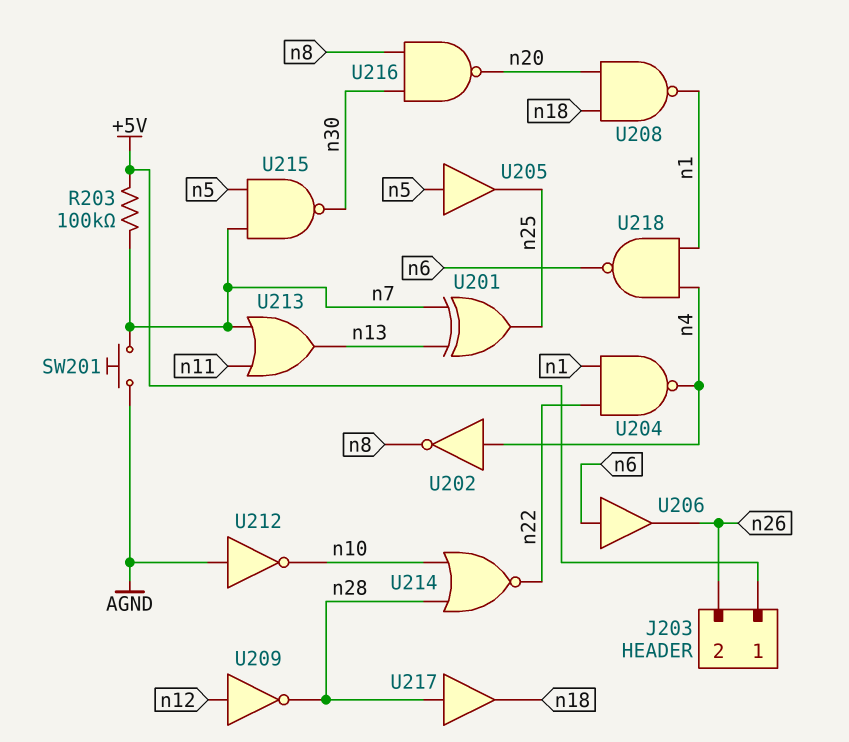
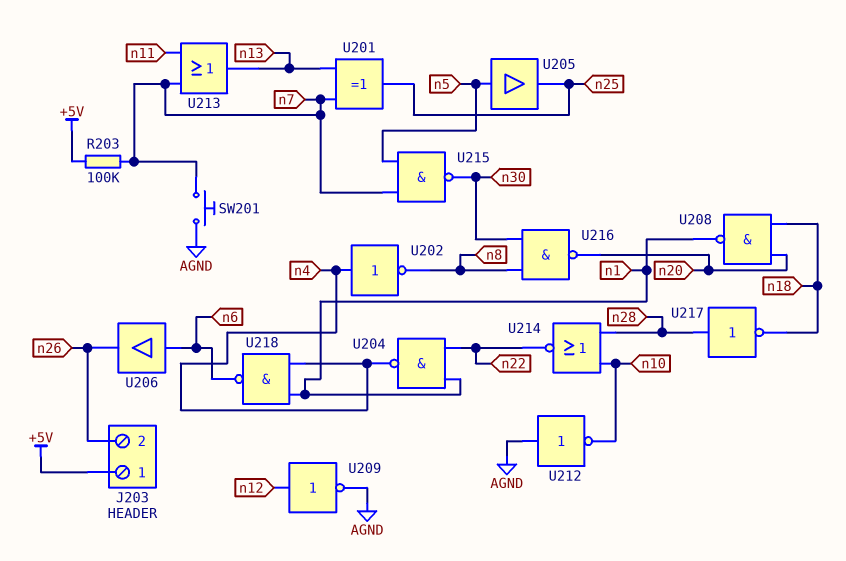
U209: NOT (in n12, out n28) -> NOT (in n12, out AGND)
U217: buffer (in n28, out n18) -> NOT (in n28, out n18)

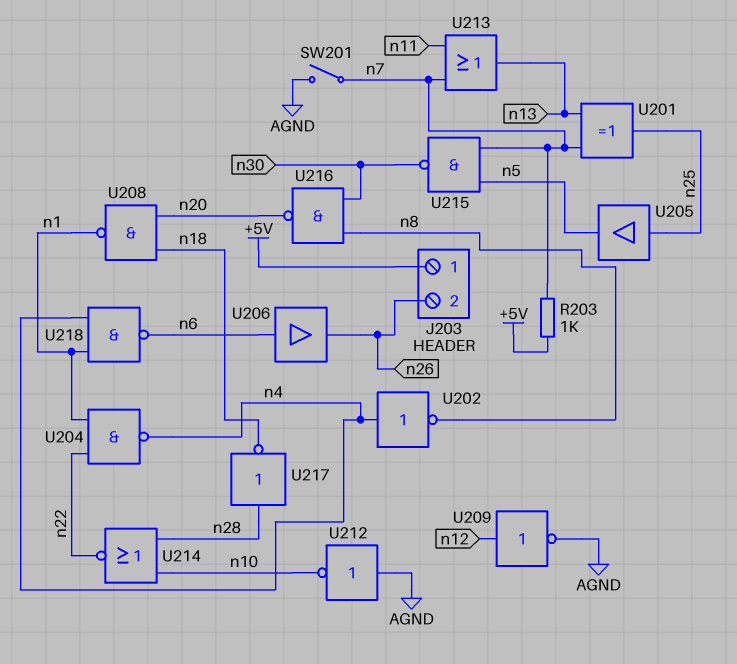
R203: 100k (+5V, n7) -> 1k (+5V, n7)
SW201: button (AGND, n7) -> switch (AGND, n7)
U205: buffer (in n5, out n25) -> buffer (in n25, out n5)

